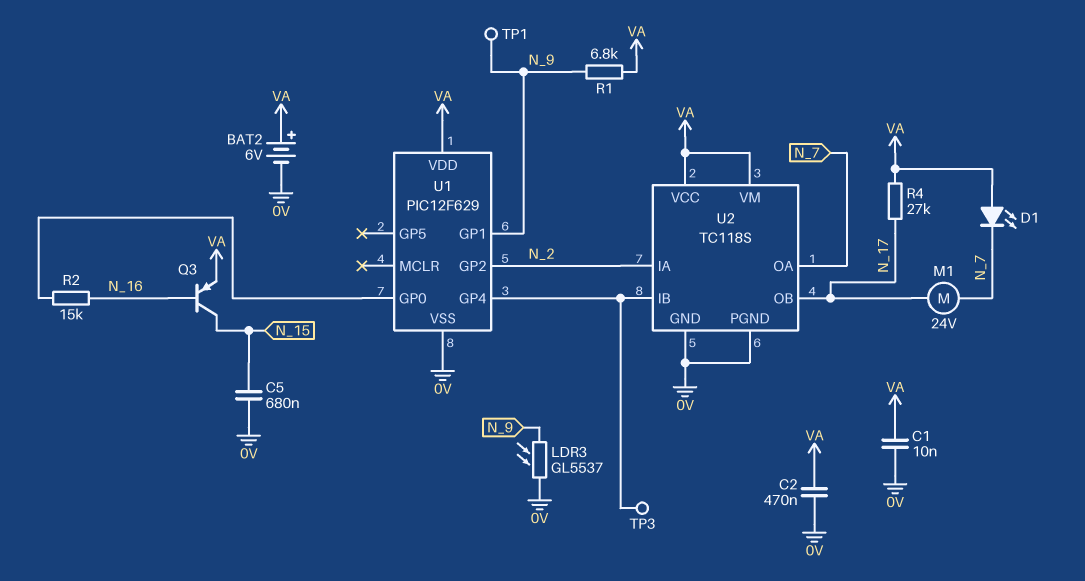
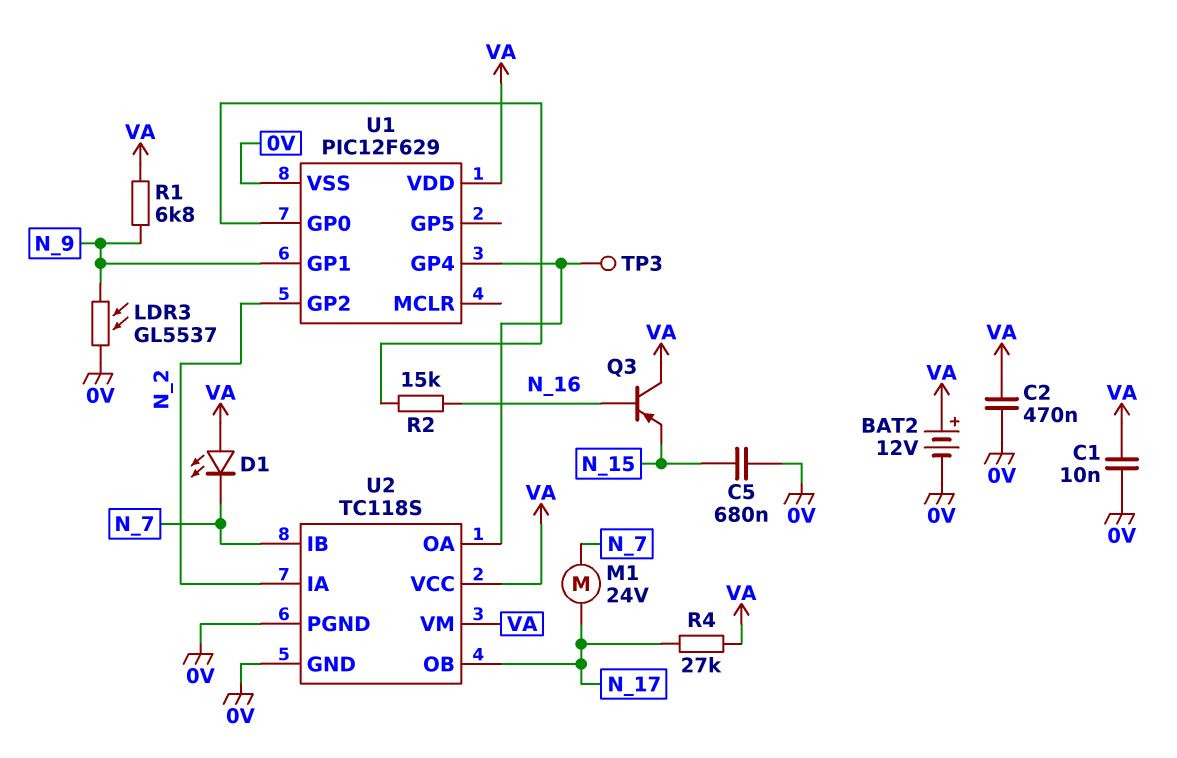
BAT2: 6V (plus VA, minus 0V) -> 12V (plus VA, minus 0V)
Q3: PNP (B N_16, C N_15, E VA) -> PNP (B N_16, C VA, E N_15)
TP1: test point (N_9) -> none
U2 pin IB: U1/GP4 -> N_7
U2 pin OA: N_7 -> U1/GP4

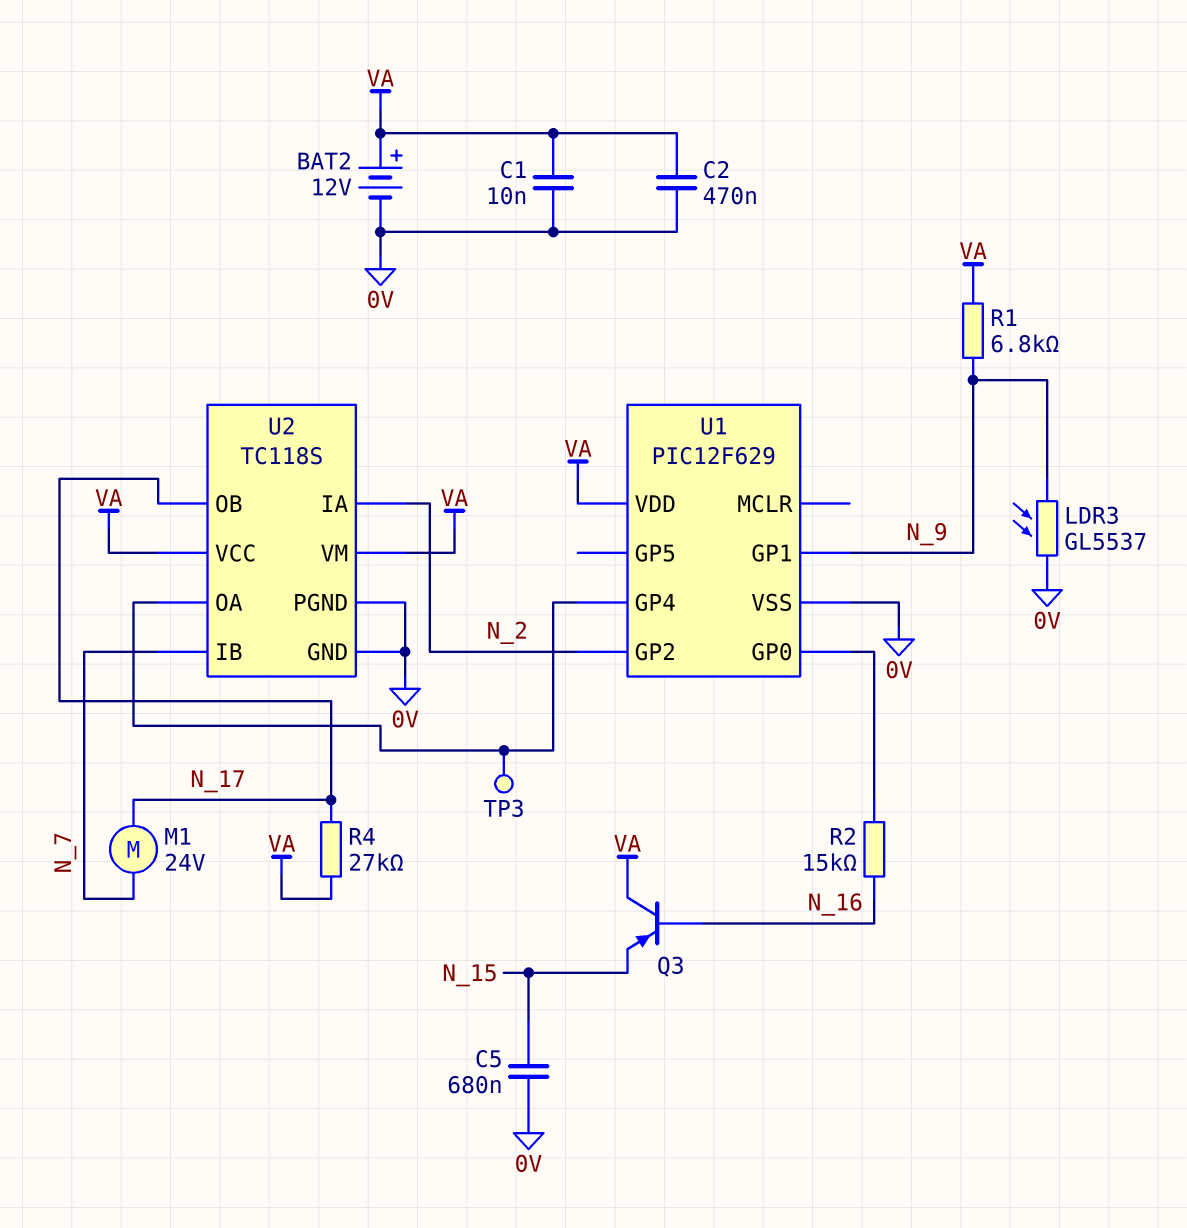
D1: LED (A VA, K N_7) -> none

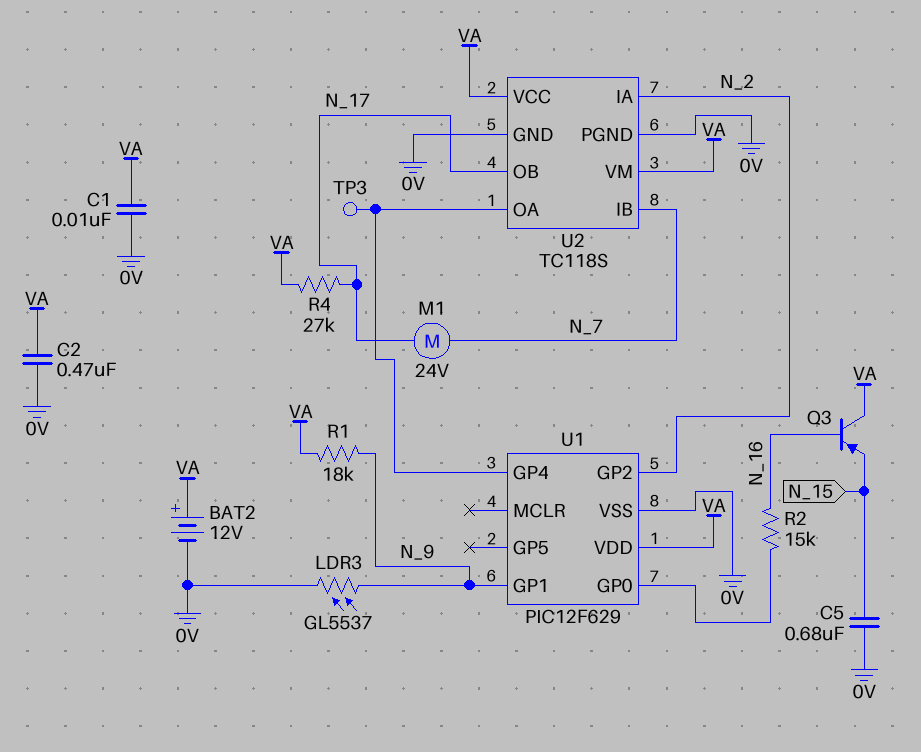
R1: 6.8k (N_9, VA) -> 18k (N_9, VA)

